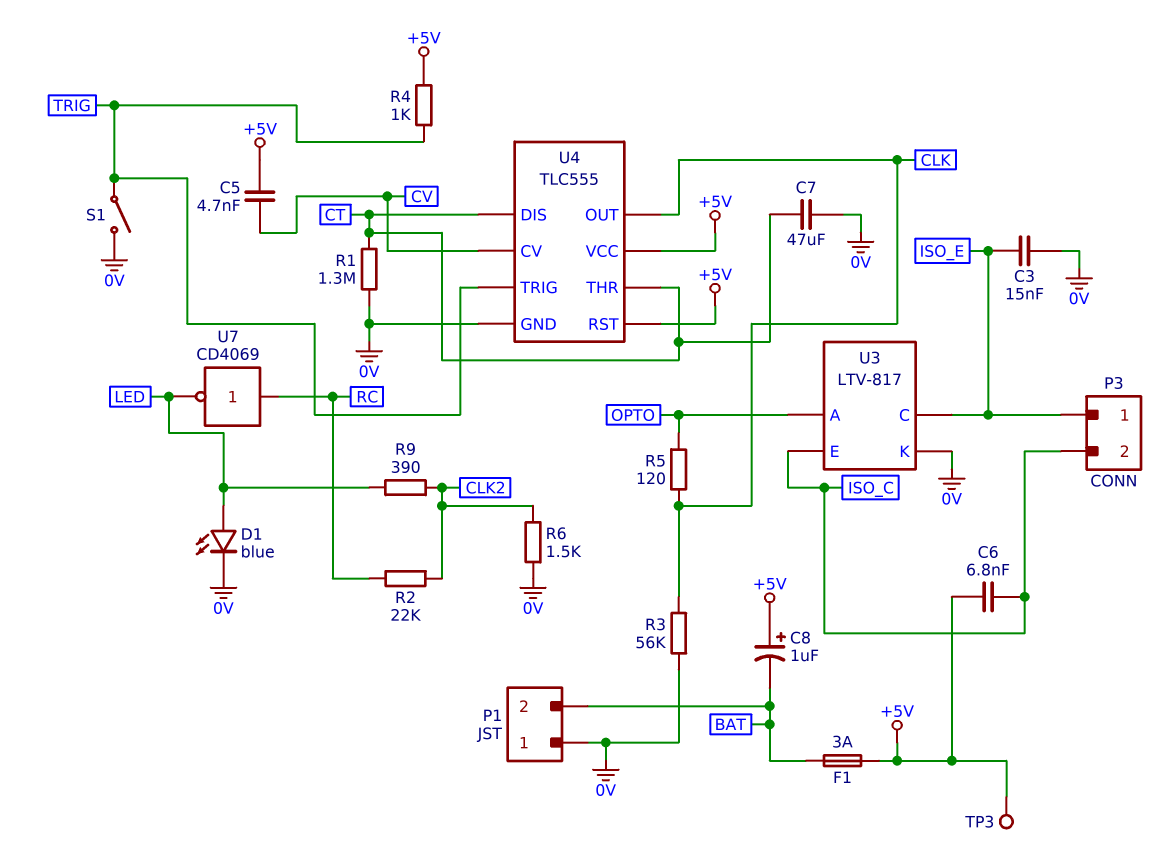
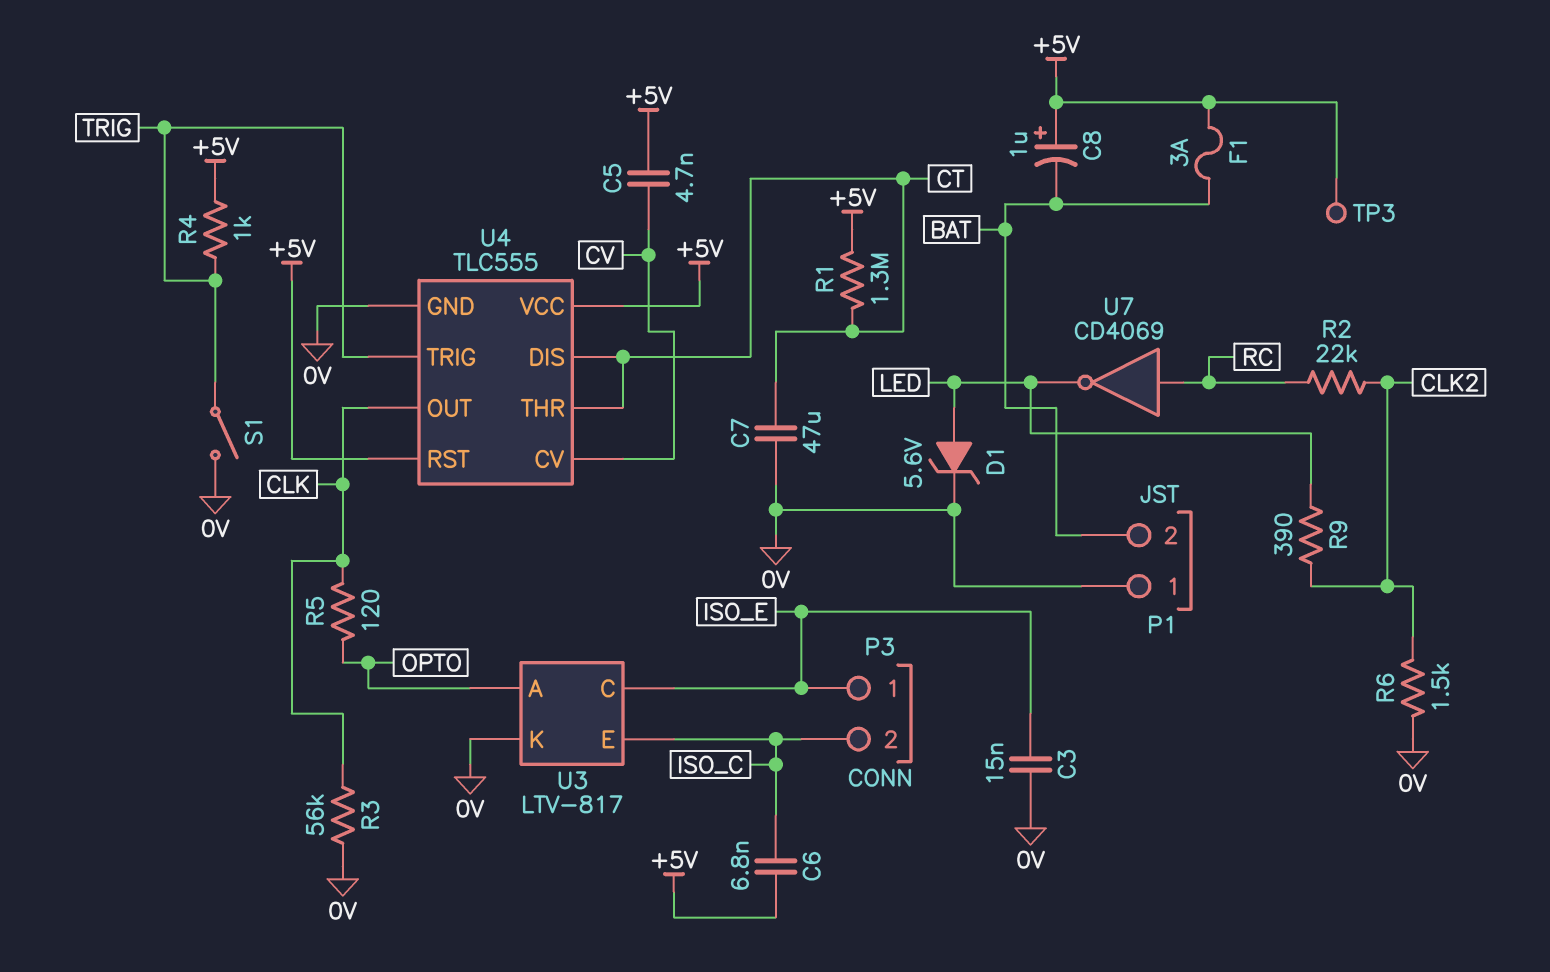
D1: LED blue (A LED, K 0V) -> zener 5.6V (A LED, K 0V)
R1: 1.3M (0V, CT) -> 1.3M (+5V, CT)

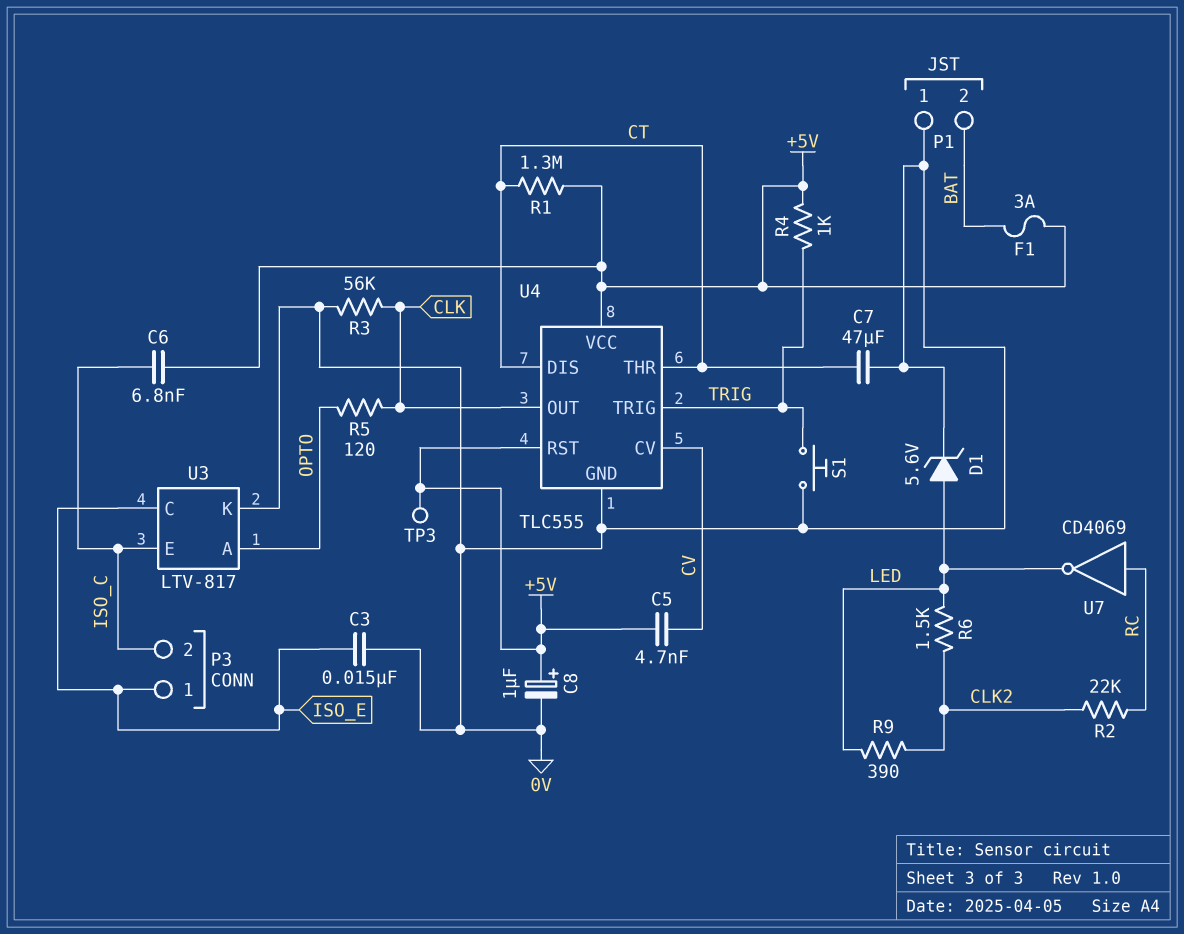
C8: 1uF (plus +5V, minus BAT) -> 1uF (plus +5V, minus 0V)
R6: 1.5k (0V, CLK2) -> 1.5k (CLK2, LED)
S1: switch (0V, TRIG) -> button (0V, TRIG)

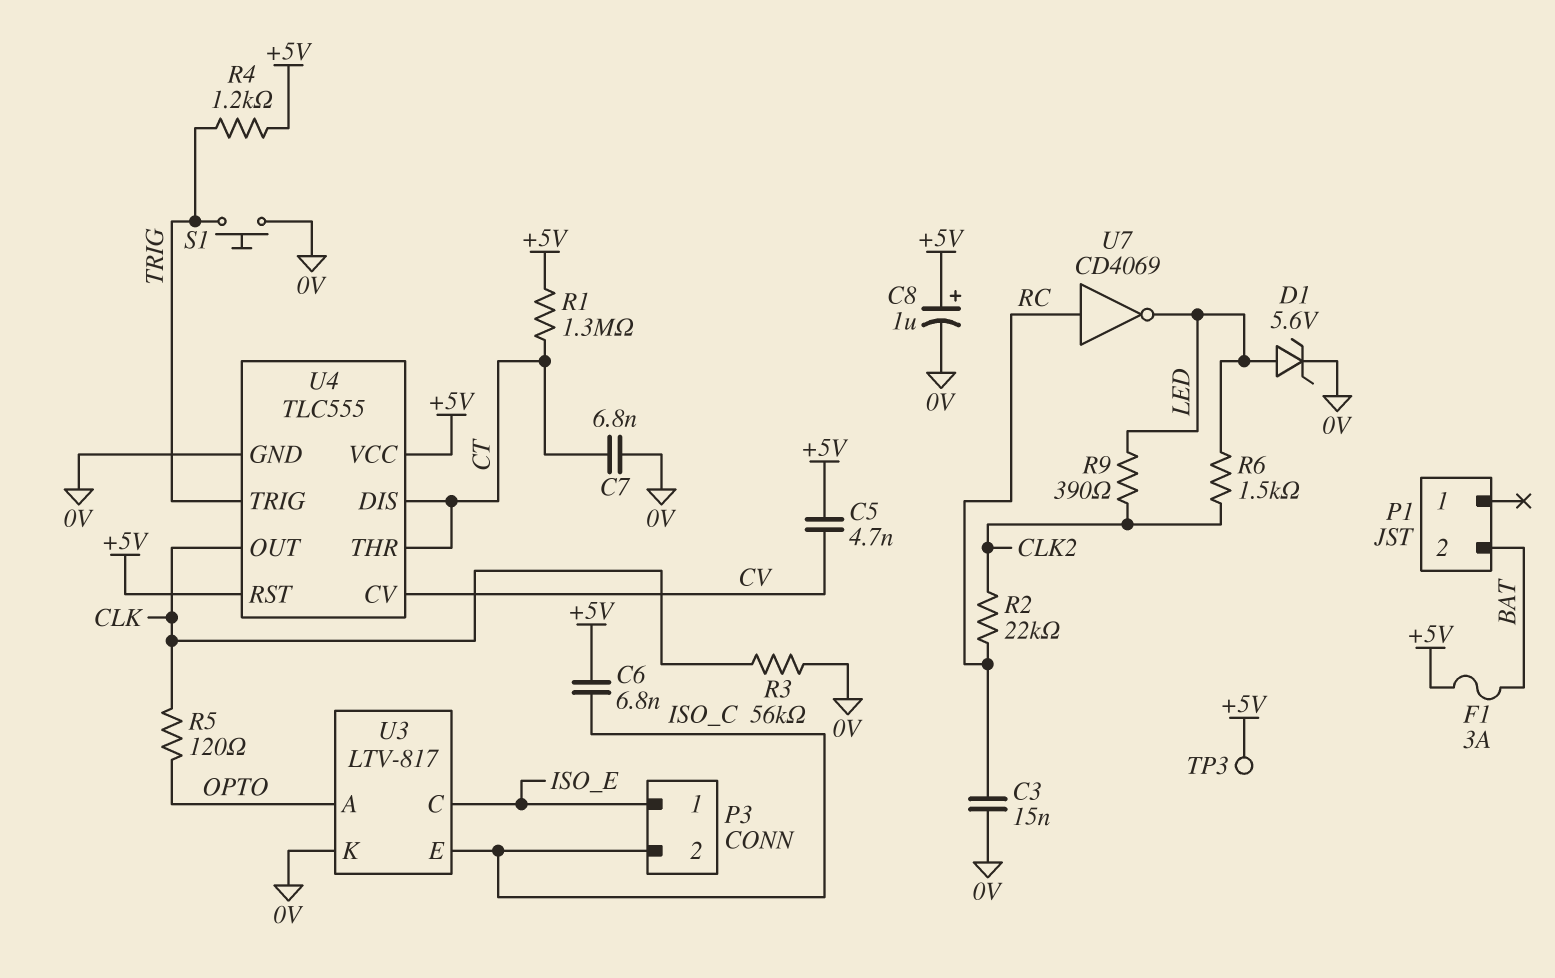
C3: 15nF (0V, ISO_E) -> 15nF (0V, RC)
C7: 47uF (0V, CT) -> 6.8nF (0V, CT)
P1 pin 1: 0V -> none
R4: 1k (+5V, TRIG) -> 1.2k (+5V, TRIG)

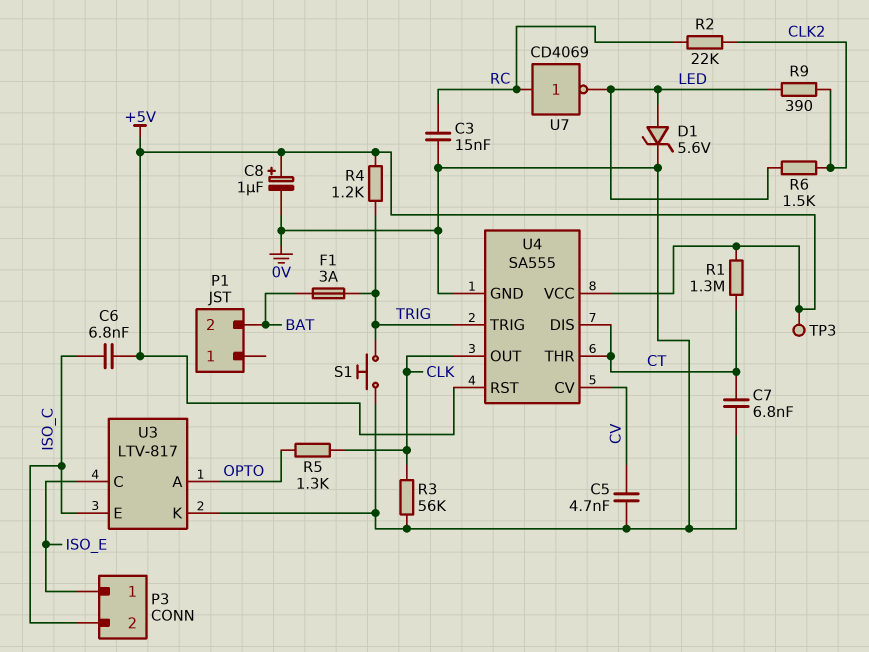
C5: 4.7nF (+5V, CV) -> 4.7nF (0V, CV)
F1: 3A (+5V, BAT) -> 3A (BAT, TRIG)
R5: 120 (CLK, OPTO) -> 1.3k (CLK, OPTO)
U4: TLC555 -> SA555

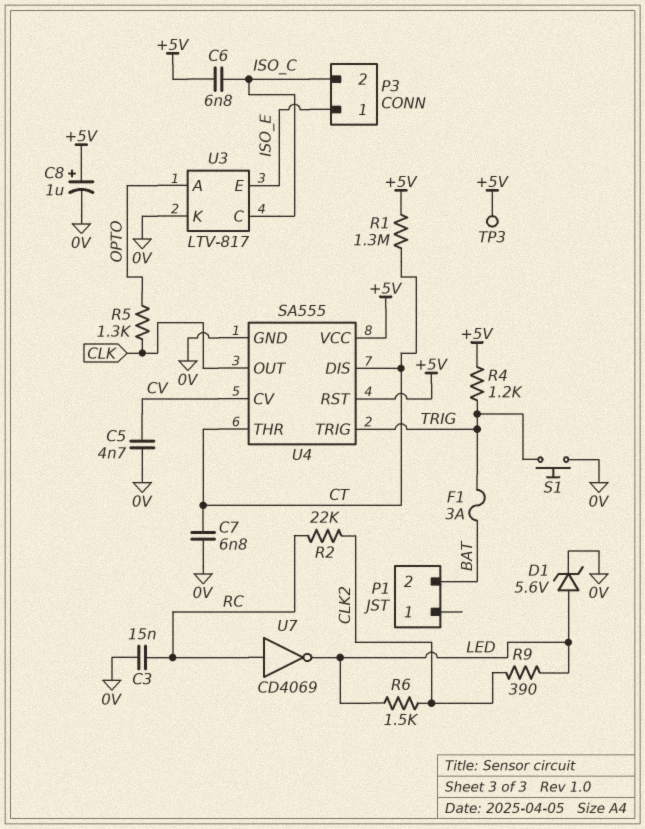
R3: 56k (0V, CLK) -> none
U3 pin C: ISO_E -> ISO_C
U3 pin E: ISO_C -> ISO_E

